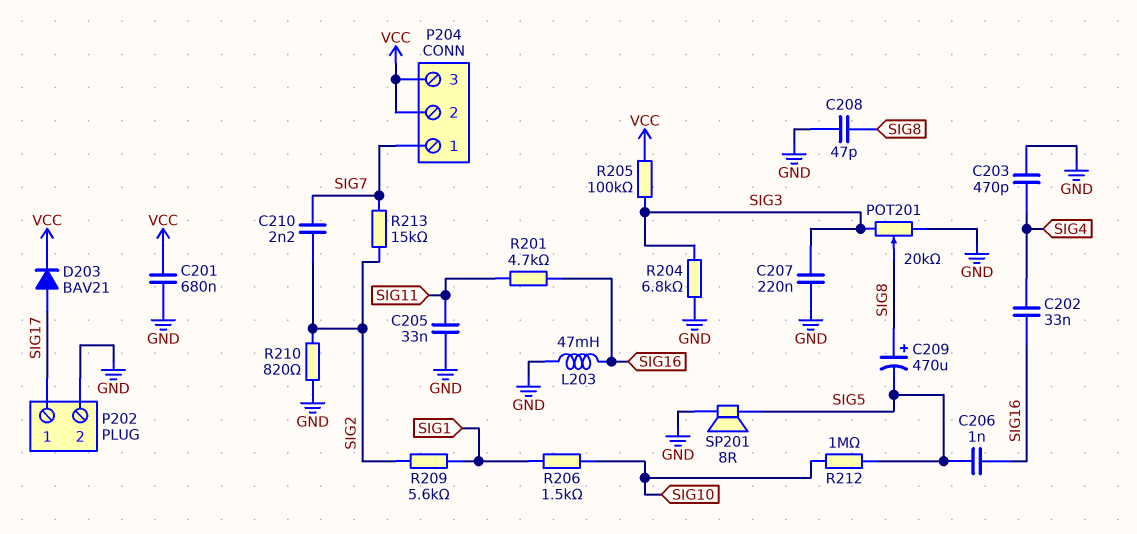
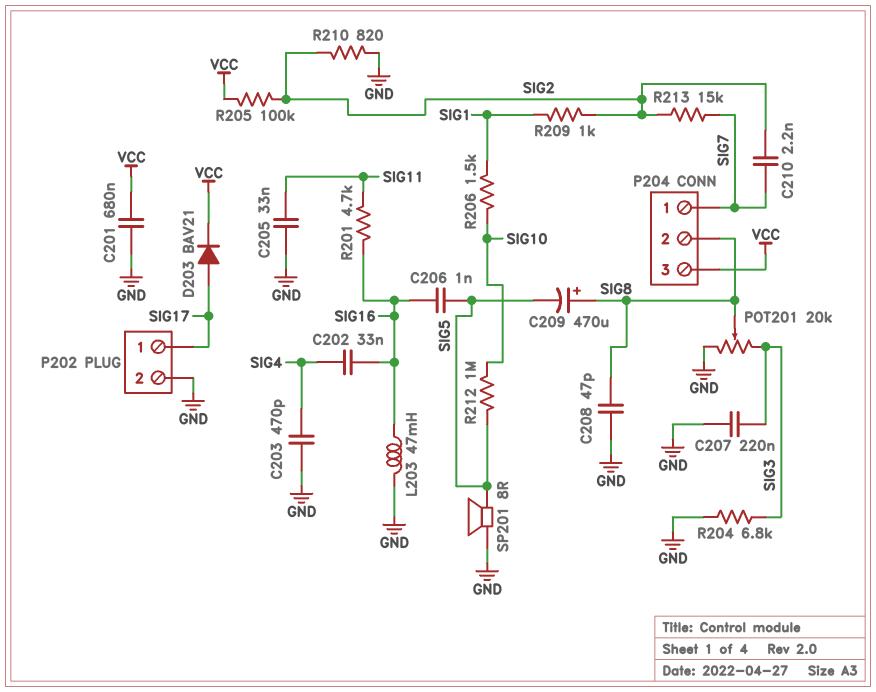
P204 pin 2: VCC -> SIG8
R205: 100k (SIG3, VCC) -> 100k (SIG2, VCC)
R209: 5.6k (SIG1, SIG2) -> 1k (SIG1, SIG2)

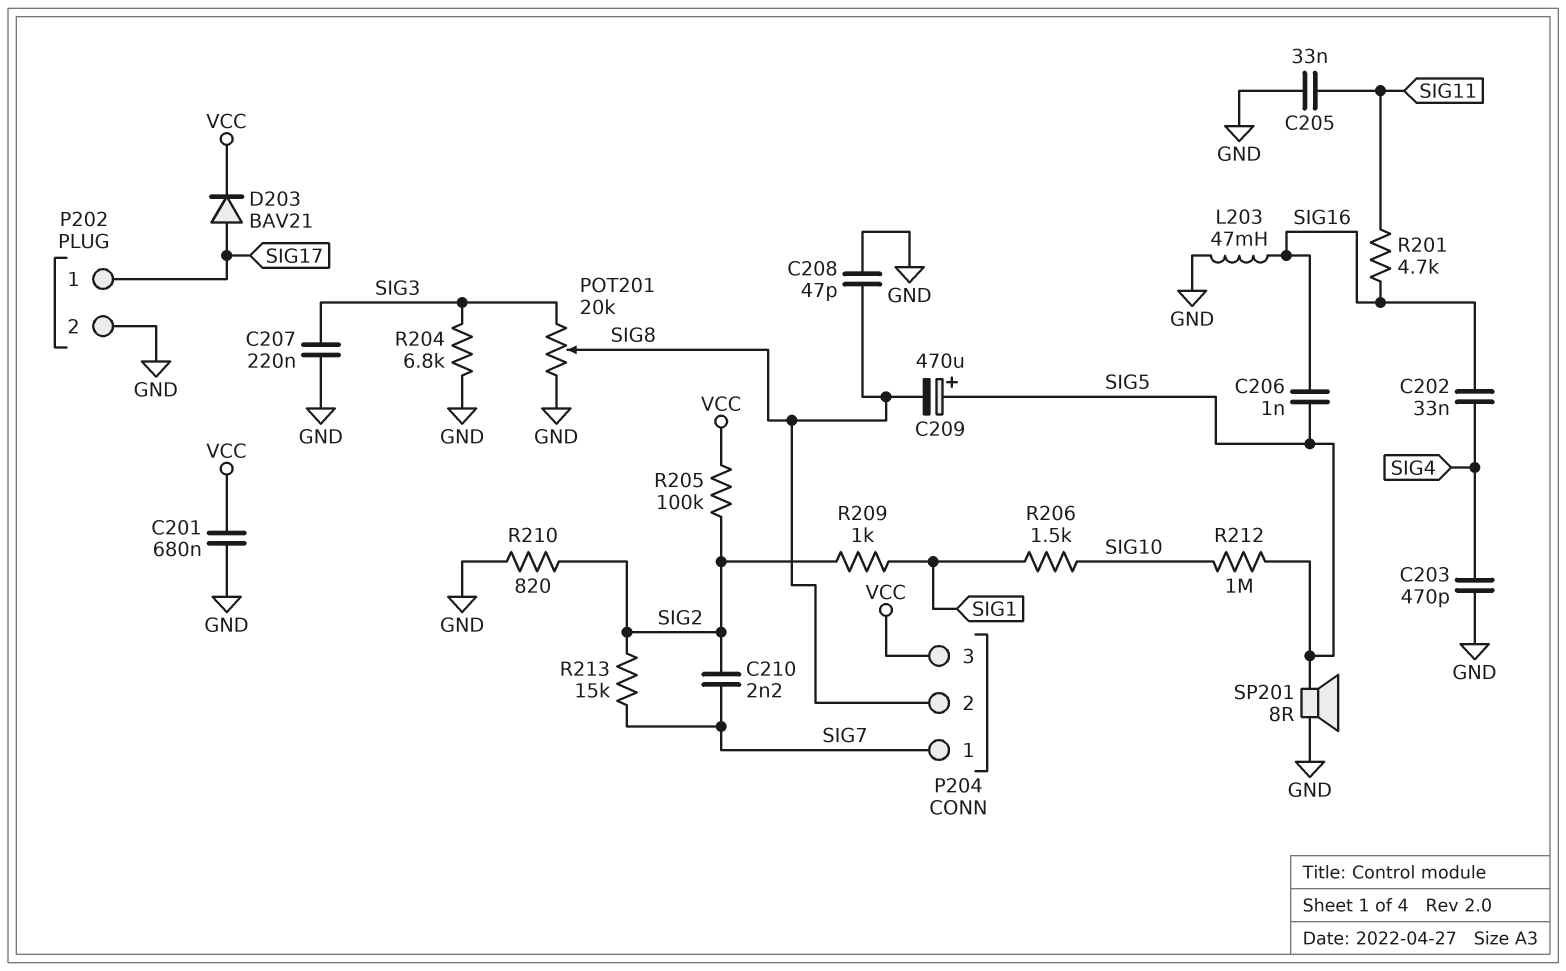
C209: 470uF (plus SIG8, minus SIG5) -> 470uF (plus SIG5, minus SIG8)

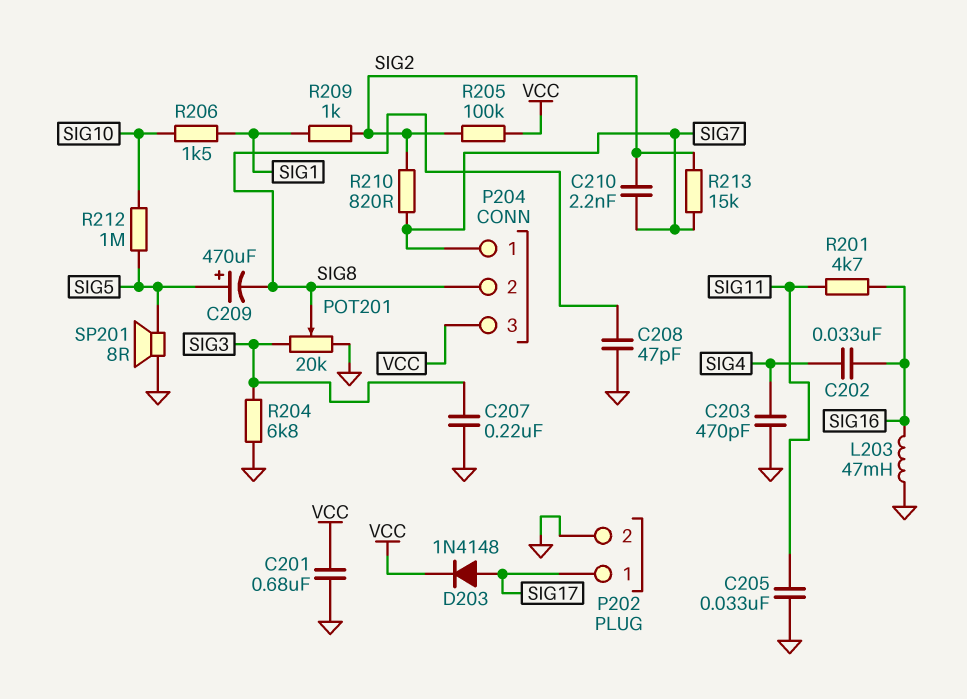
C206: 1nF (SIG5, SIG16) -> none
D203: diode BAV21 (A SIG17, K VCC) -> diode 1N4148 (A SIG17, K VCC)
R210: 820 (GND, SIG2) -> 820 (SIG2, SIG7)

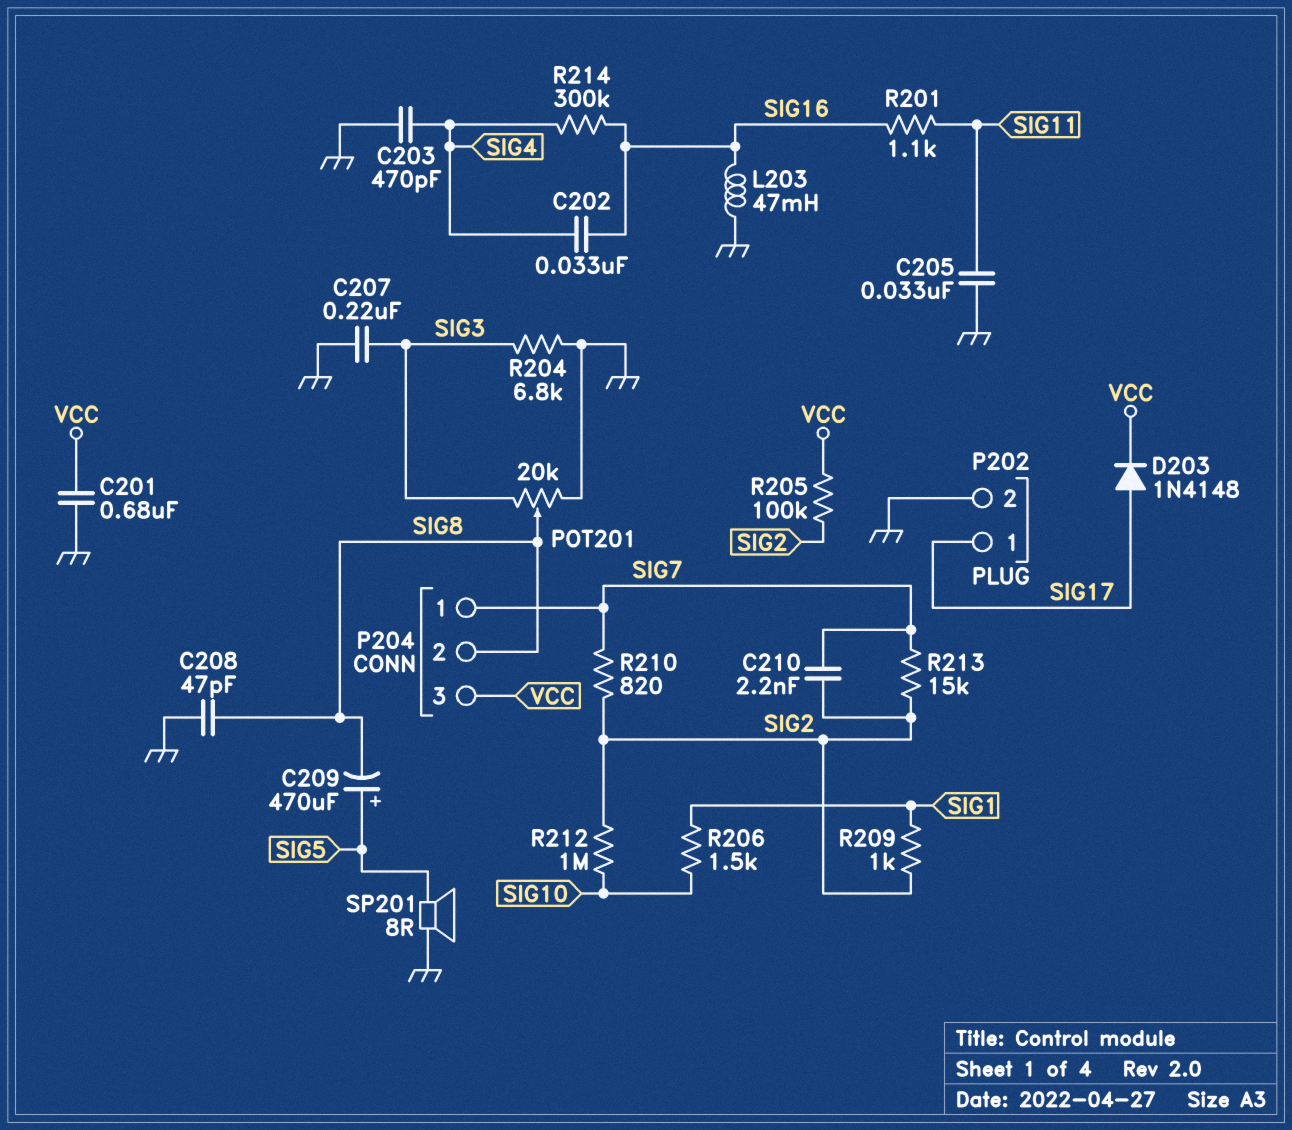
R201: 4.7k (SIG11, SIG16) -> 1.1k (SIG11, SIG16)
R212: 1M (SIG5, SIG10) -> 1M (SIG2, SIG10)
R214: none -> 300k (SIG4, SIG16)

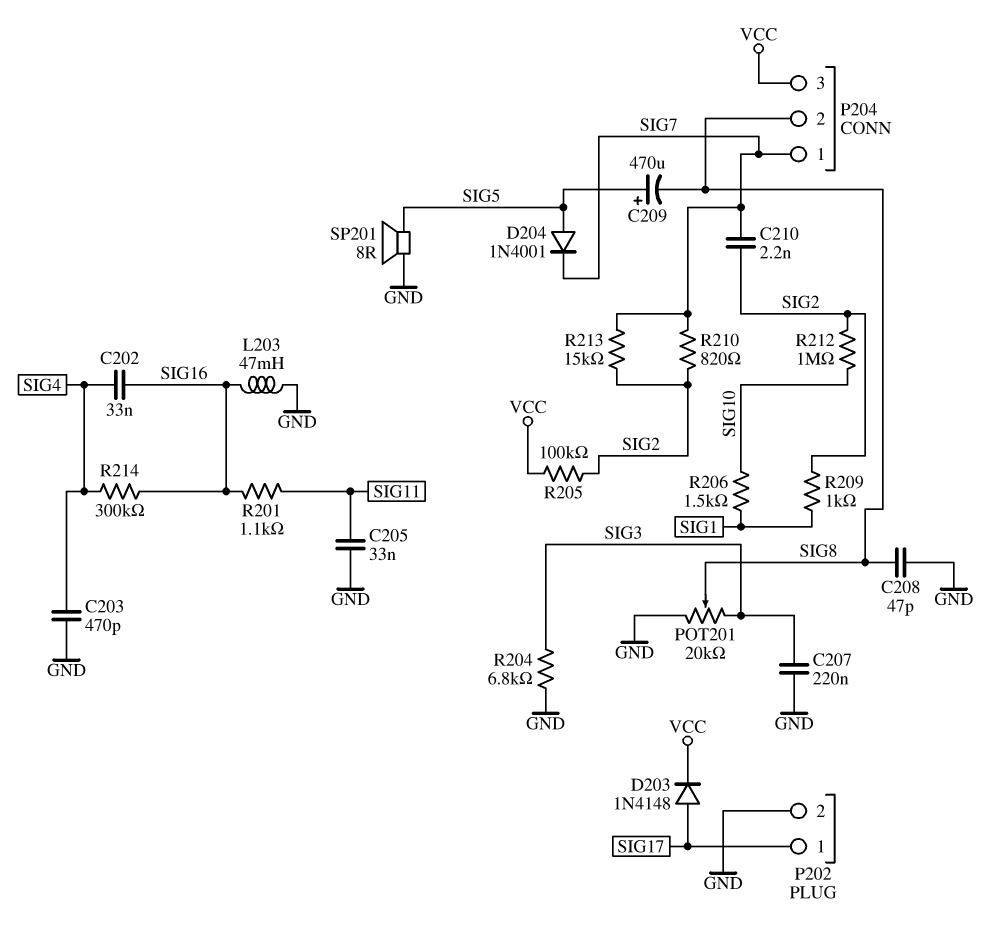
C201: 680nF (GND, VCC) -> none
D204: none -> diode 1N4001 (A SIG5, K SIG7)

